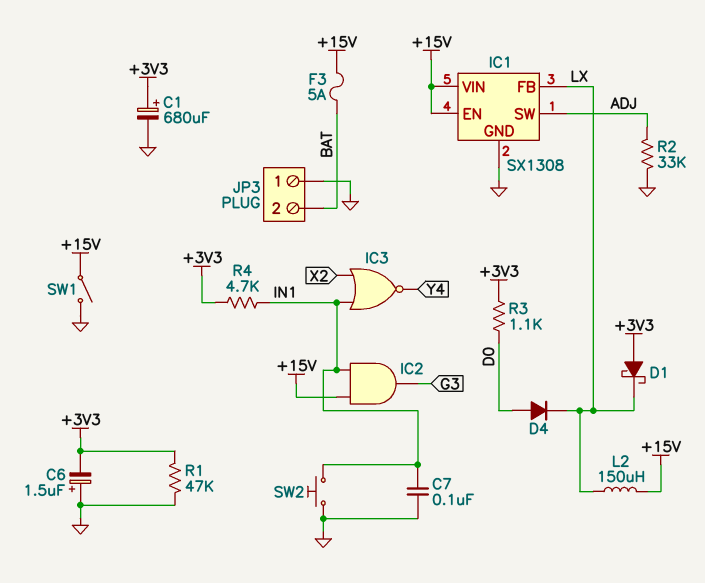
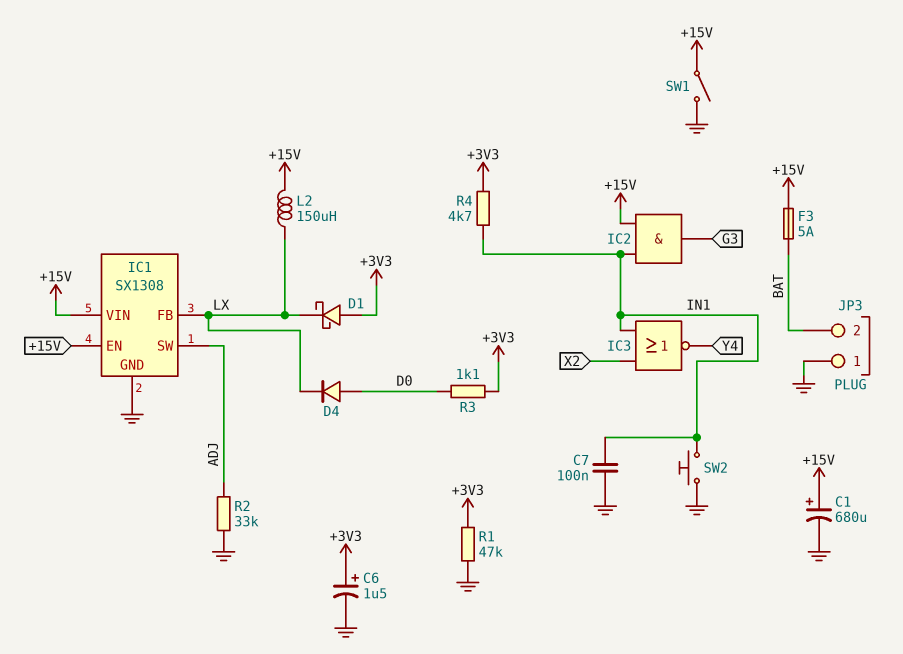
C1: 680uF (plus +3V3, minus GND) -> 680uF (plus +15V, minus GND)
C6: 1.5uF (plus GND, minus +3V3) -> 1.5uF (plus +3V3, minus GND)

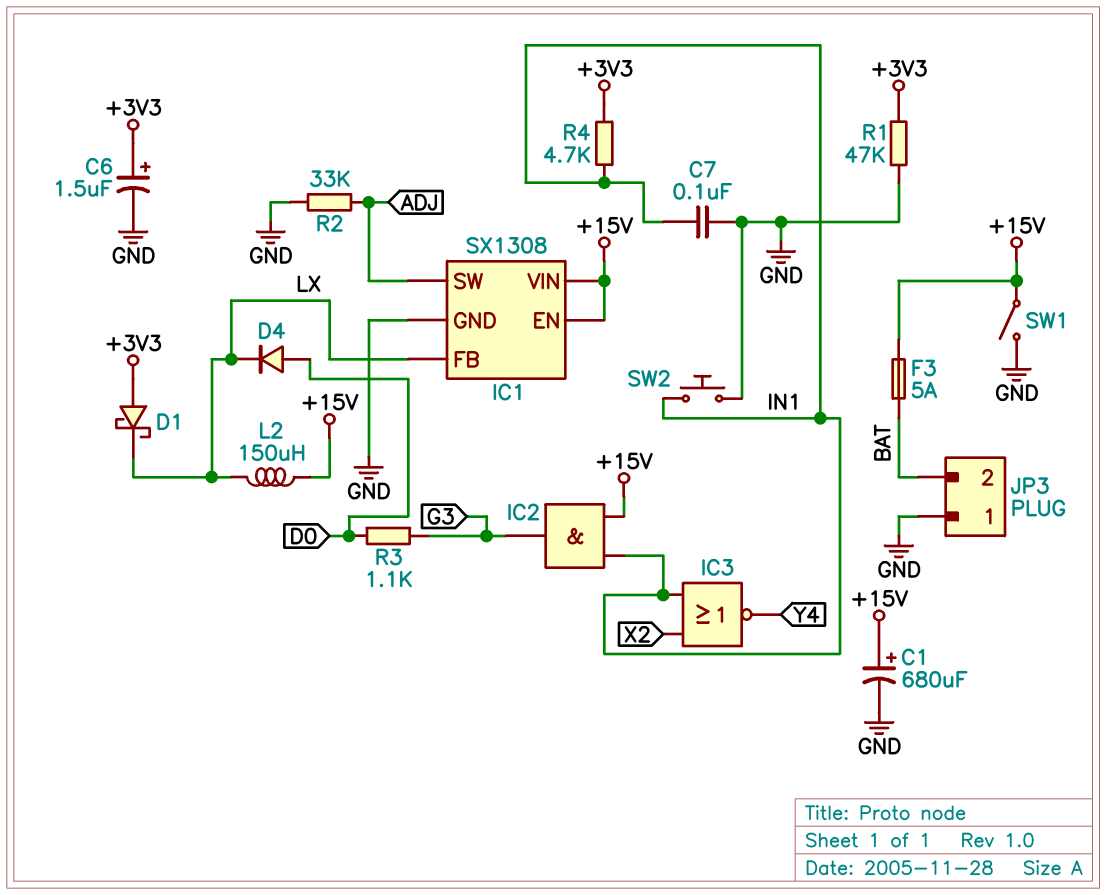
R3: 1.1k (+3V3, D0) -> 1.1k (D0, G3)

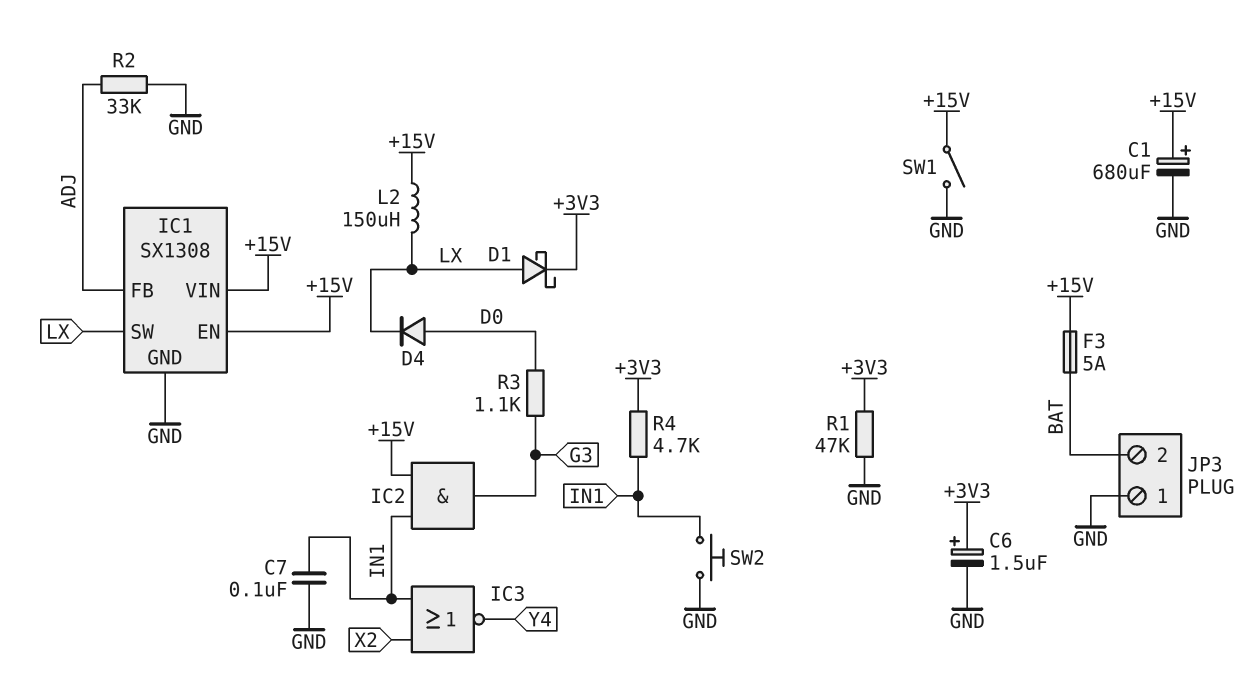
D1: schottky (A +3V3, K LX) -> schottky (A LX, K +3V3)
IC1 pin FB: LX -> ADJ
IC1 pin SW: ADJ -> LX

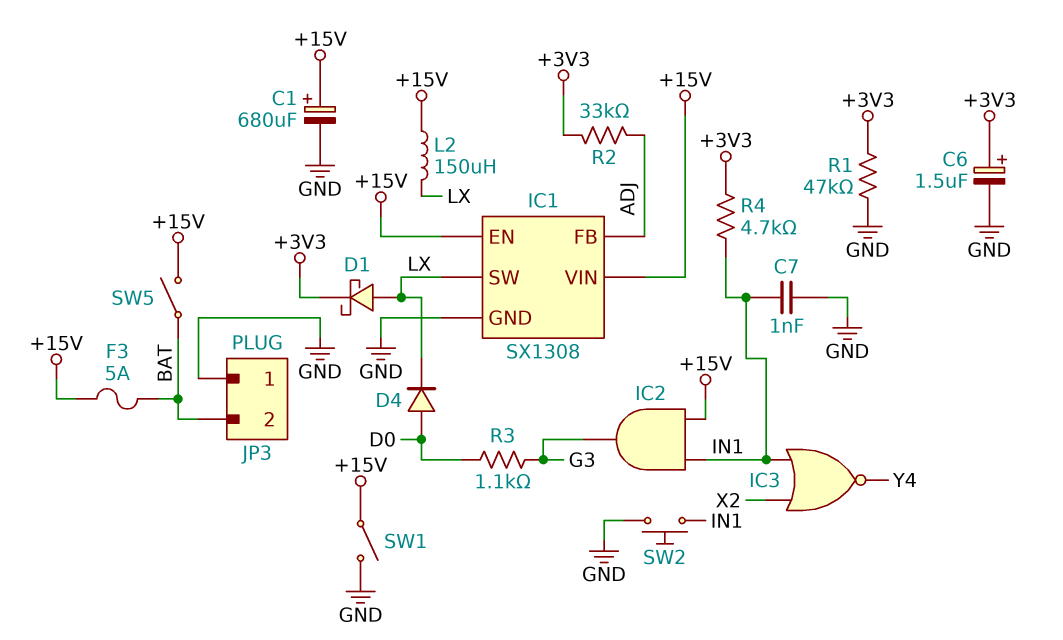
C7: 100nF (GND, IN1) -> 1nF (GND, IN1)
R2: 33k (ADJ, GND) -> 33k (+3V3, ADJ)
SW5: none -> switch (+15V, BAT)

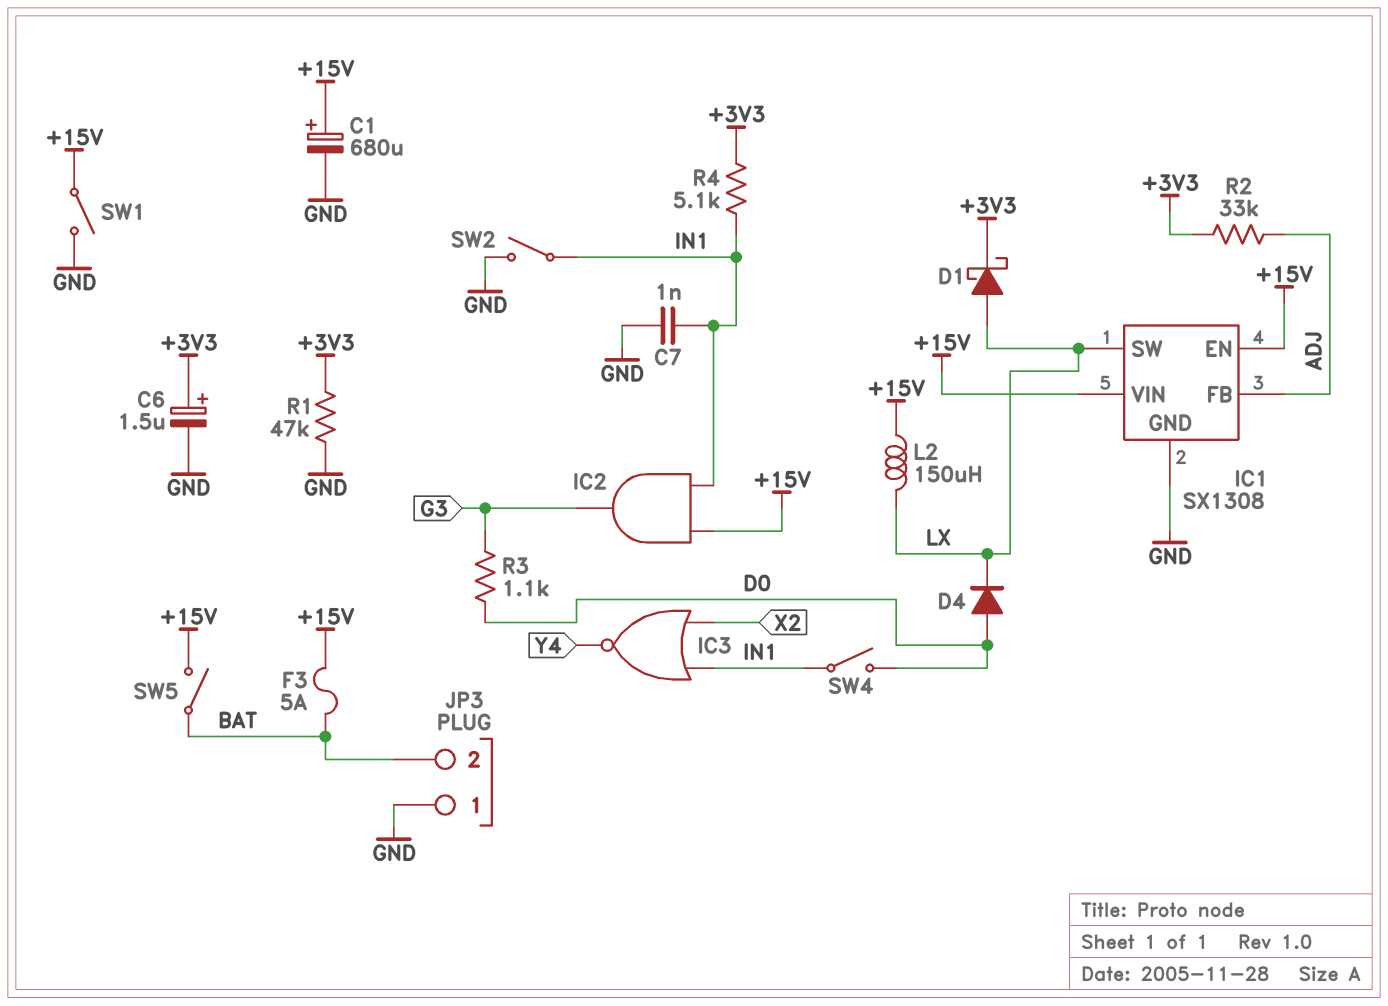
R4: 4.7k (+3V3, IN1) -> 5.1k (+3V3, IN1)
SW2: button (GND, IN1) -> switch (GND, IN1)
SW4: none -> switch (D0, IN1)

